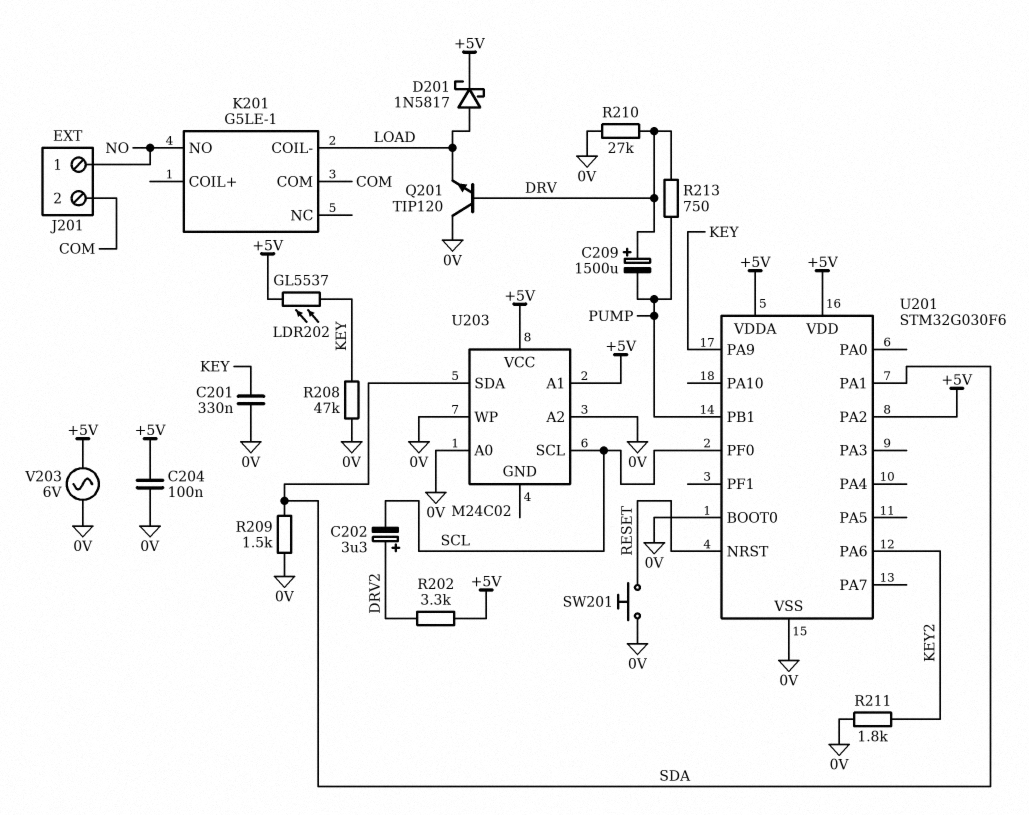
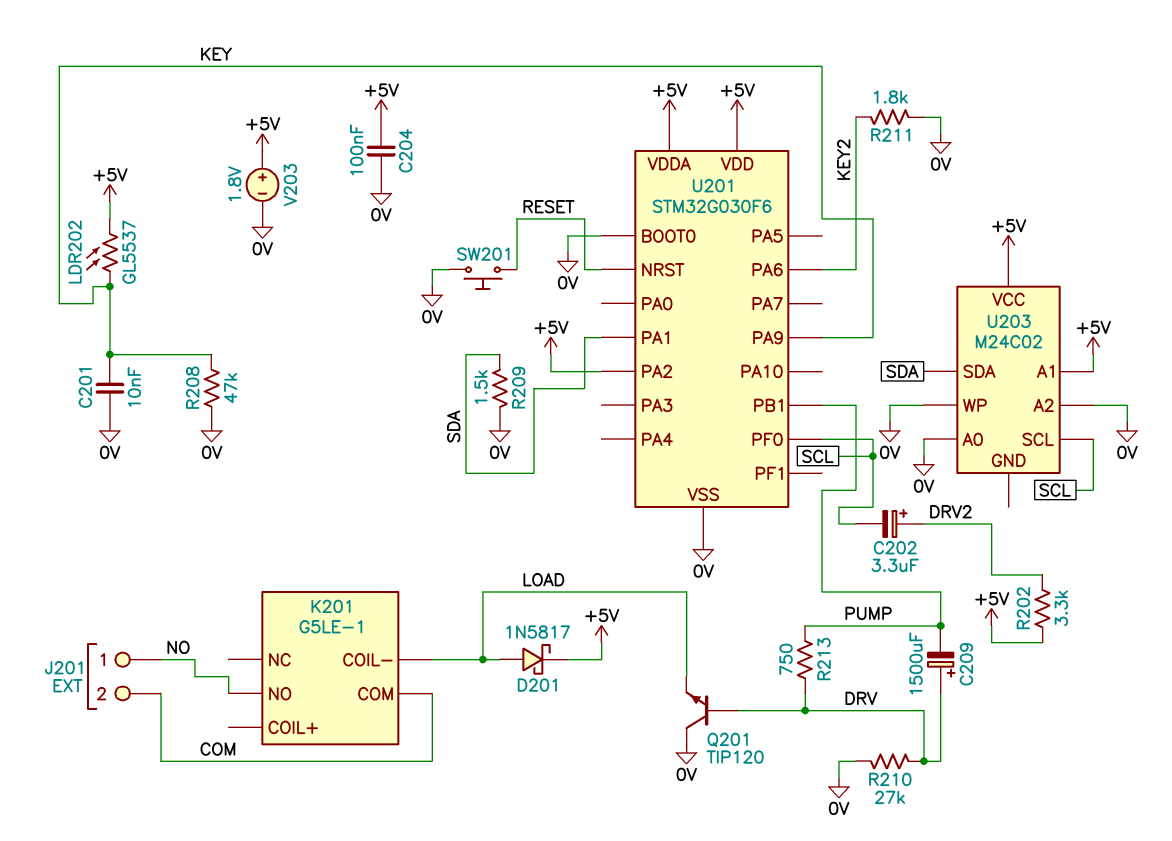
C201: 330nF (0V, KEY) -> 10nF (0V, KEY)
V203: AC 6V (+5V, 0V) -> 1.8V (plus +5V, minus 0V)

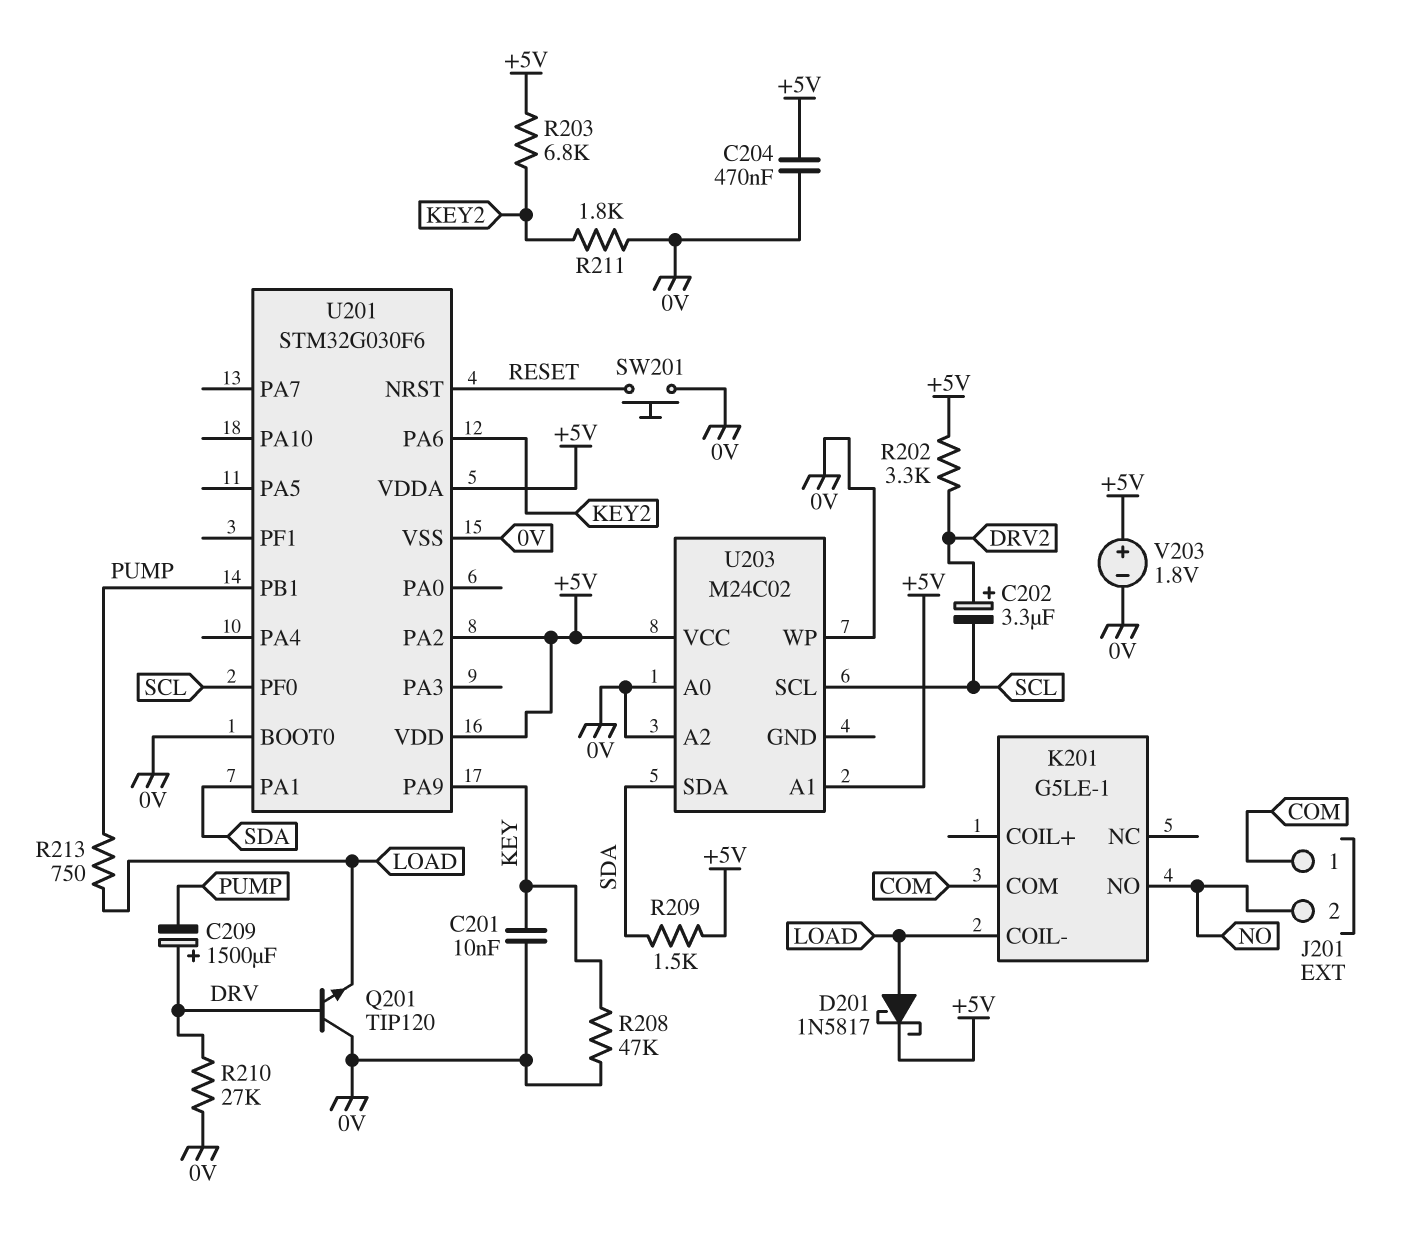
C204: 100nF (+5V, 0V) -> 470nF (+5V, 0V)
J201 pin 1: NO -> COM
J201 pin 2: COM -> NO
LDR202: GL5537 (+5V, KEY) -> none
R203: none -> 6.8k (+5V, KEY2)
R209: 1.5k (0V, SDA) -> 1.5k (+5V, SDA)
R213: 750 (DRV, PUMP) -> 750 (LOAD, PUMP)

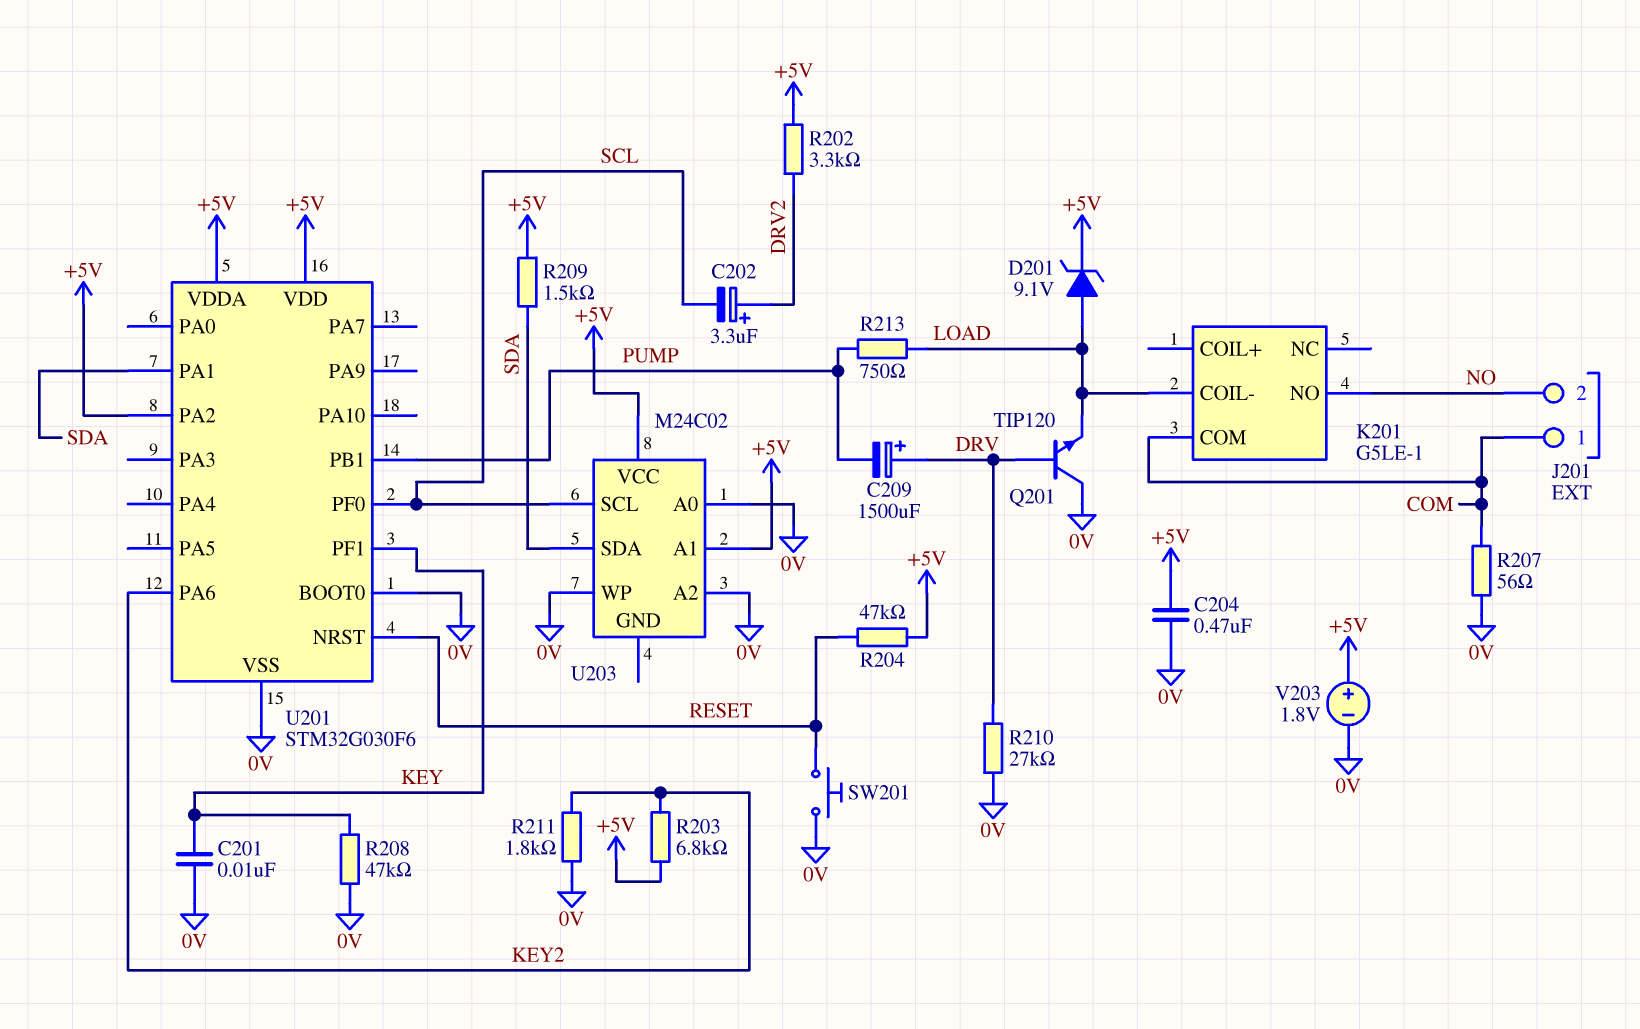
D201: schottky 1N5817 (A LOAD, K +5V) -> zener 9.1V (A LOAD, K +5V)
R204: none -> 47k (+5V, RESET)
R207: none -> 56 (0V, COM)
U201 pin PA9: KEY -> none
U201 pin PF1: none -> KEY

